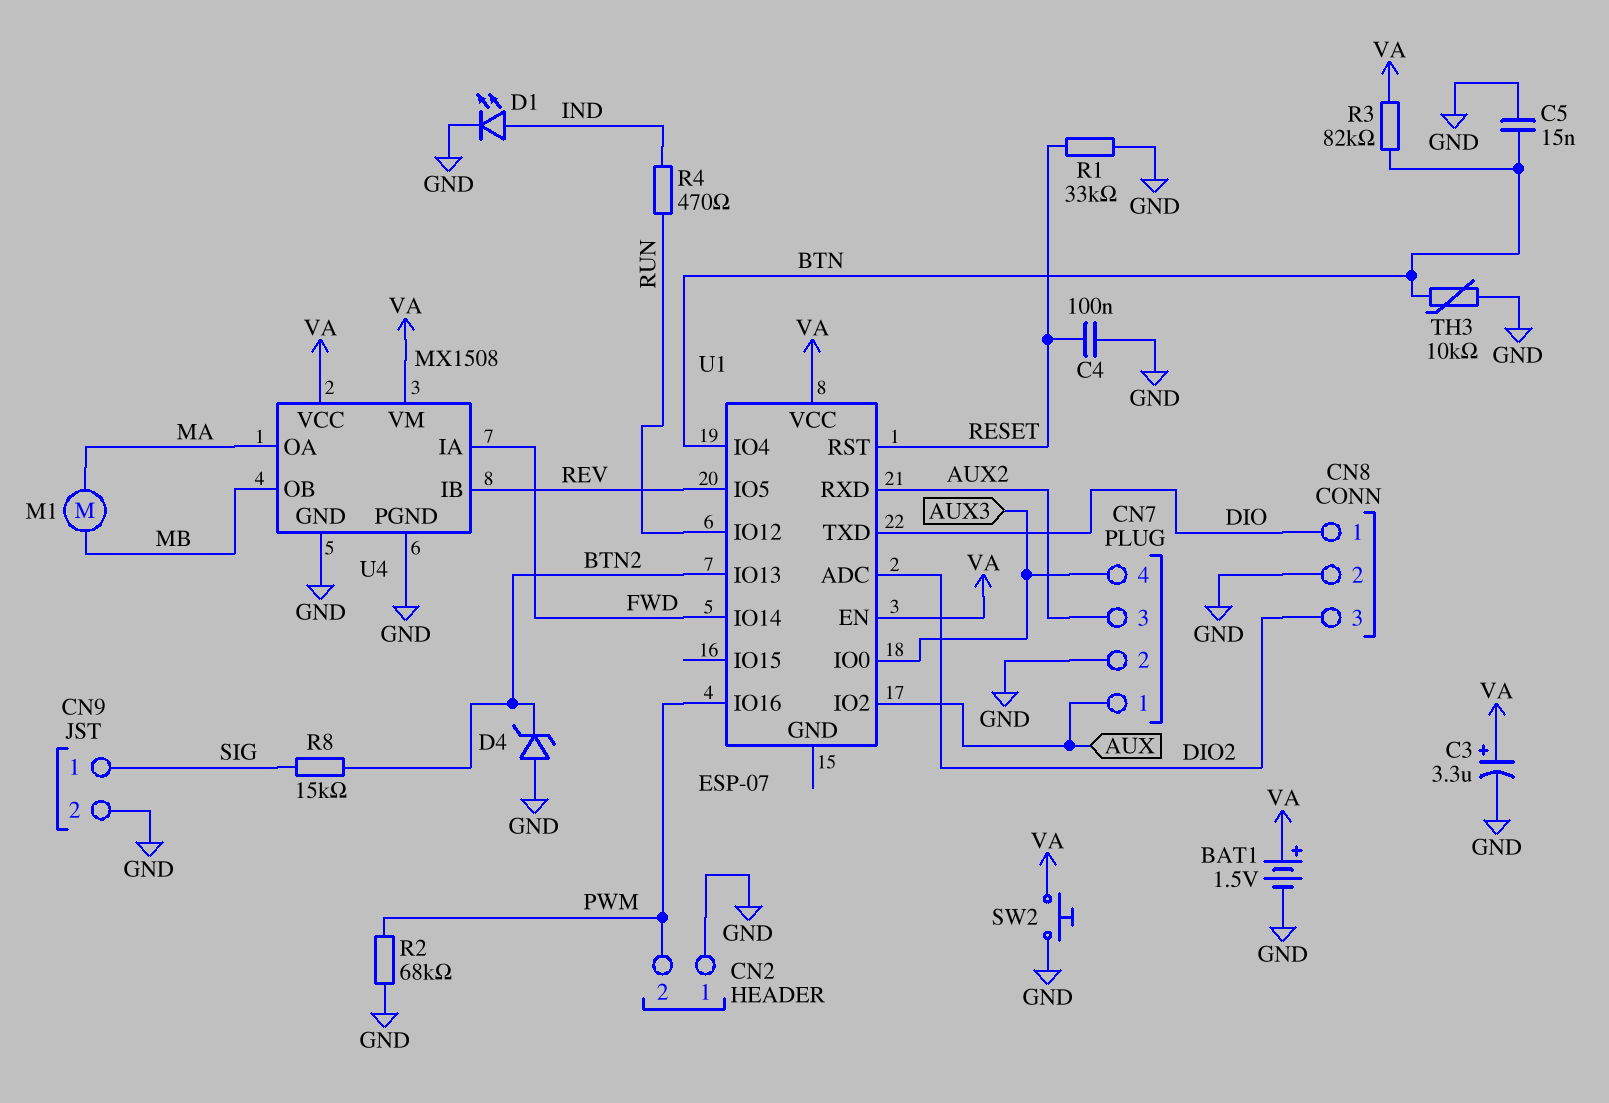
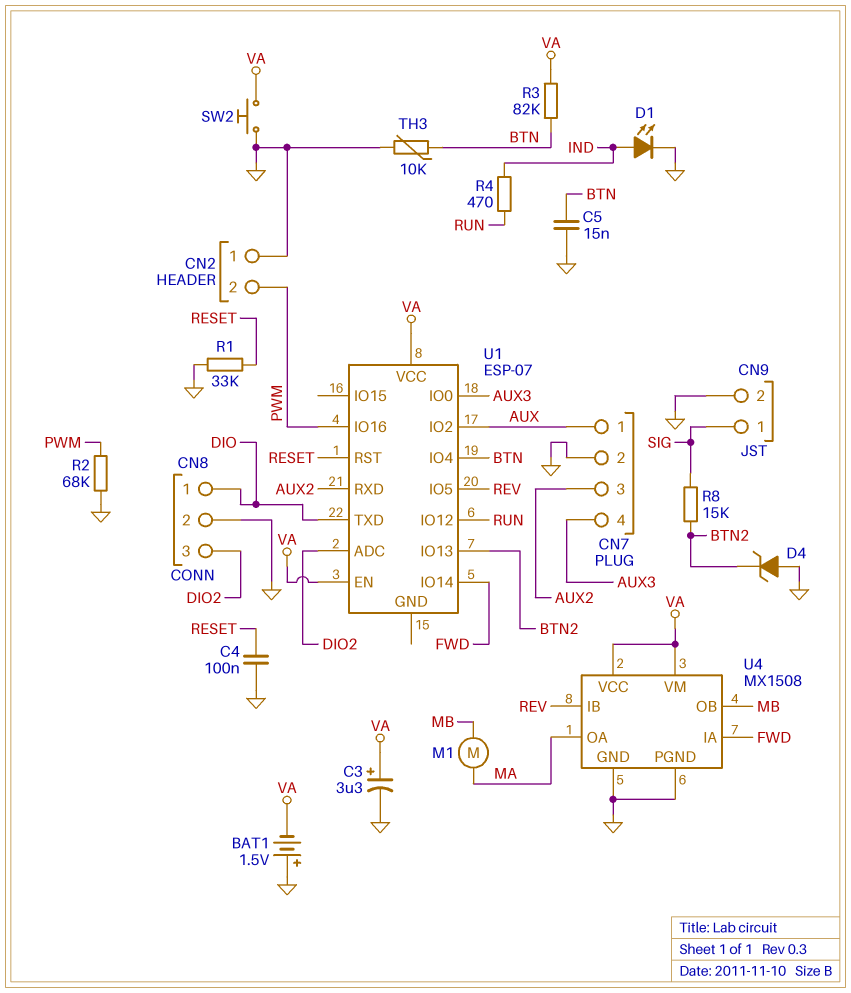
BAT1: 1.5V (plus VA, minus GND) -> 1.5V (plus GND, minus VA)

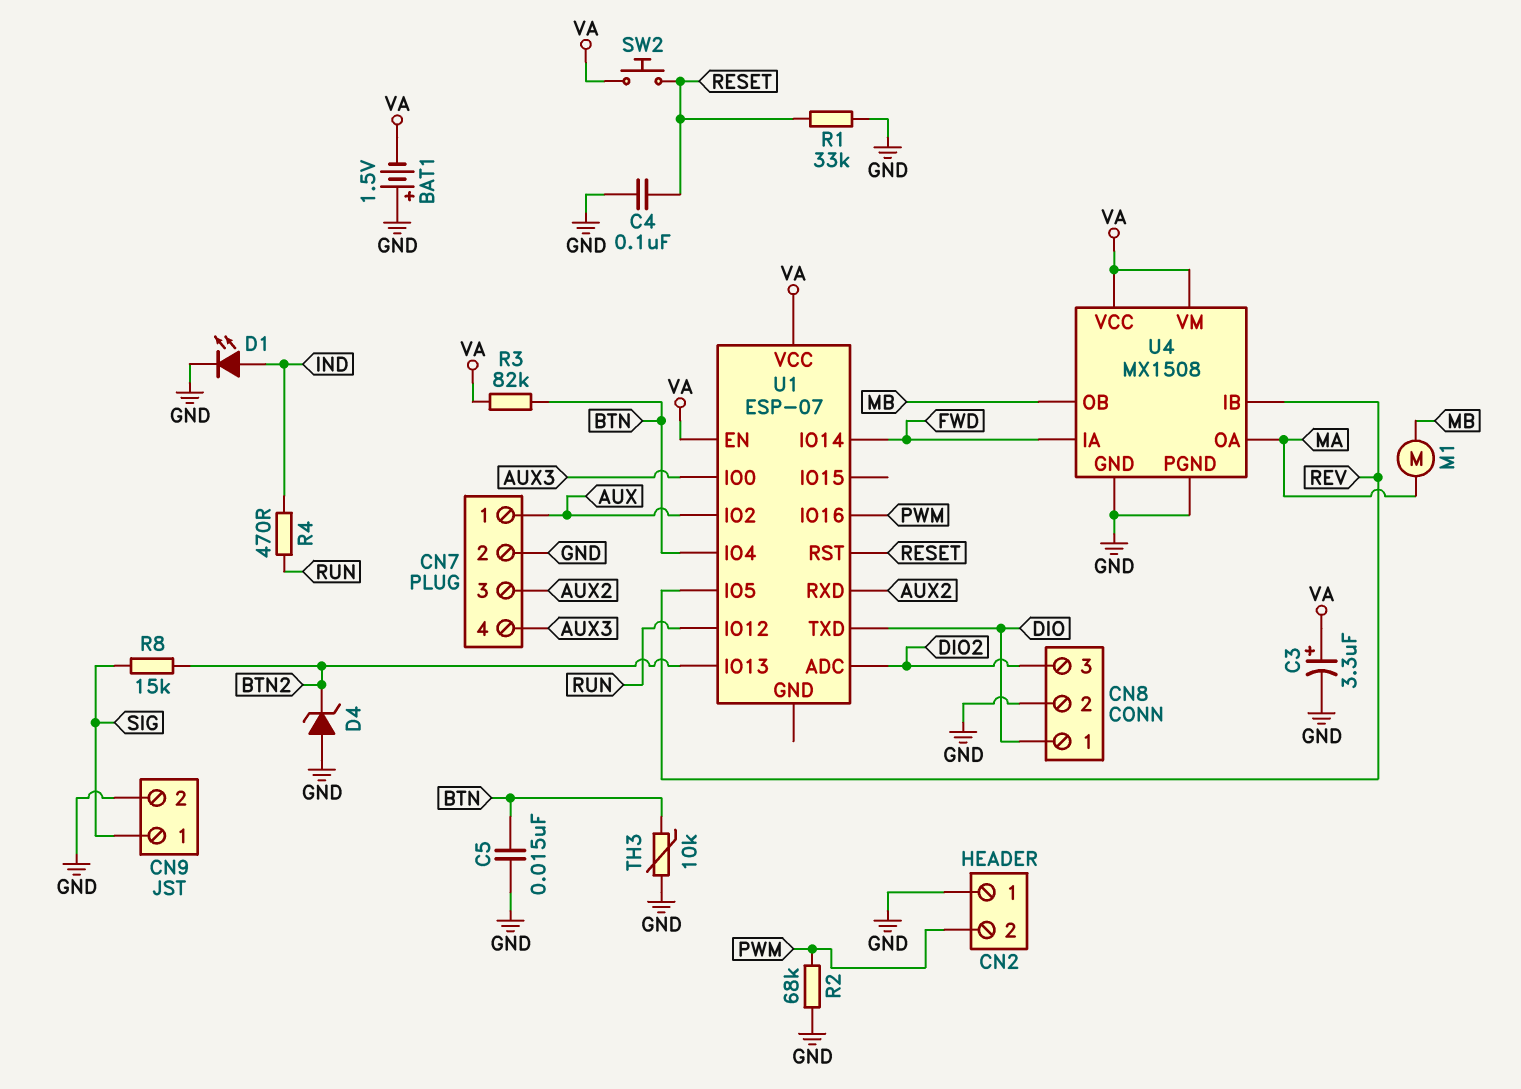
SW2: button (GND, VA) -> button (RESET, VA)

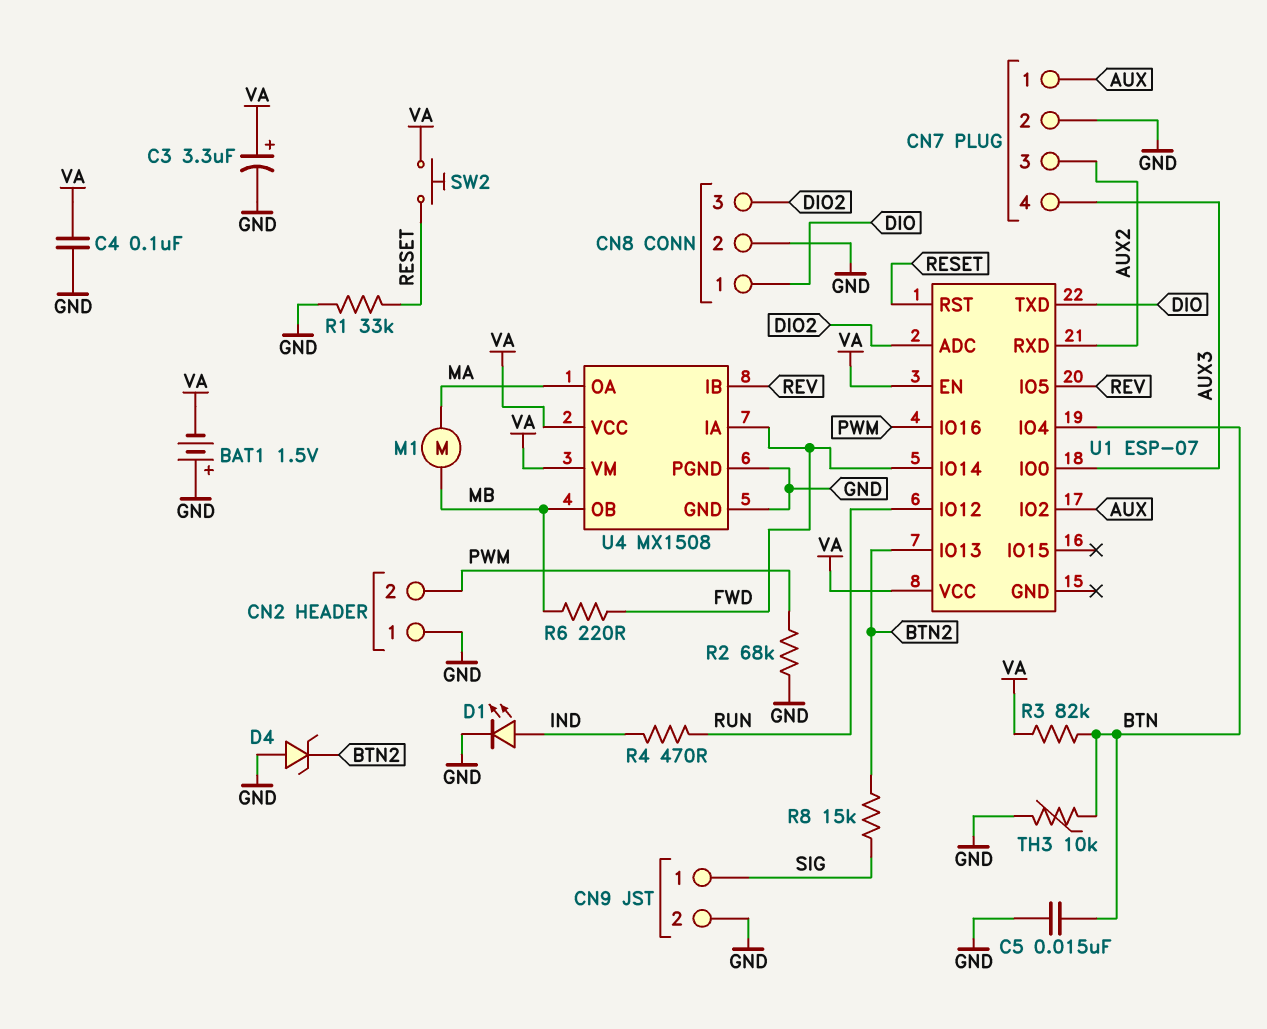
C4: 100nF (GND, RESET) -> 100nF (GND, VA)
R6: none -> 220 (FWD, MB)

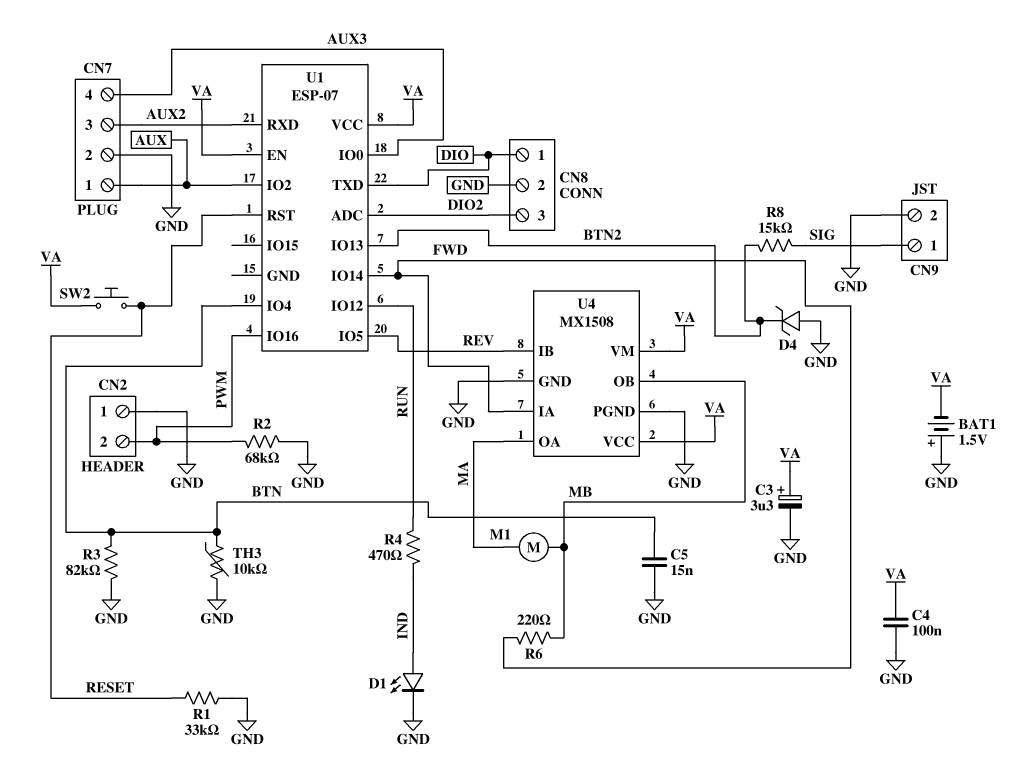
R3: 82k (BTN, VA) -> 82k (BTN, GND)

